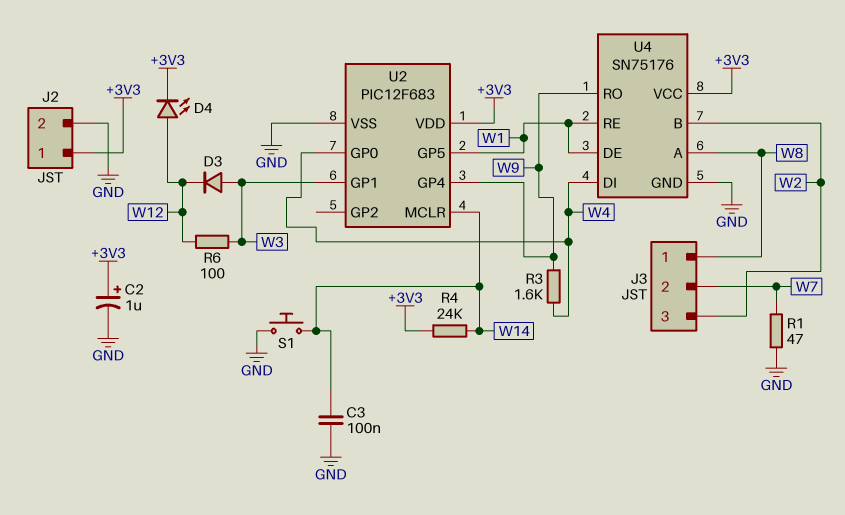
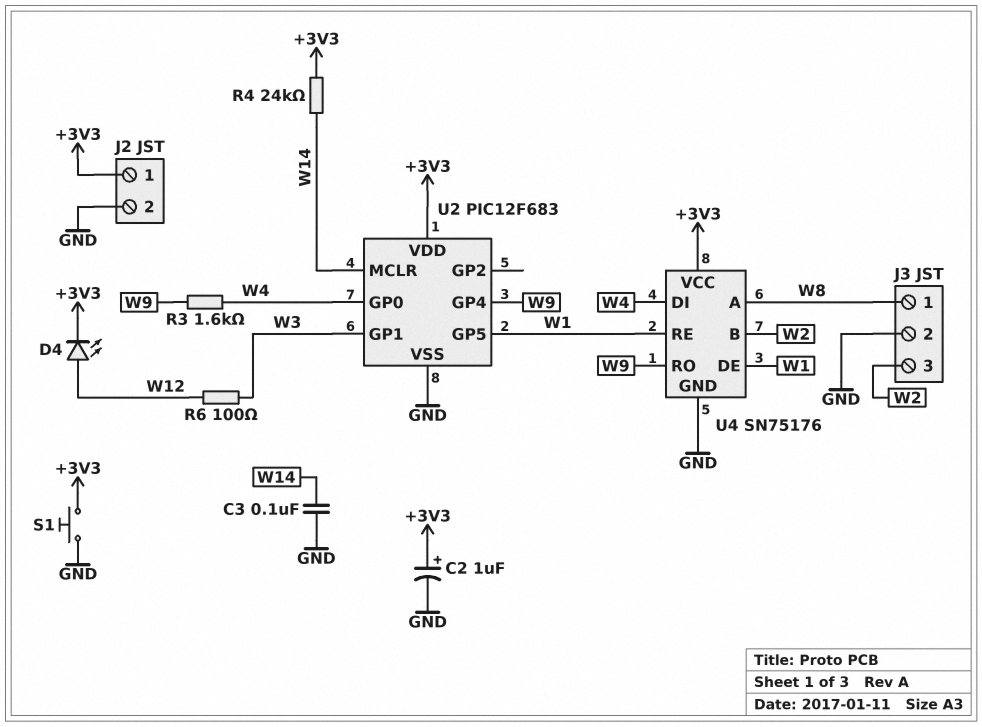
D3: diode (A W3, K W12) -> none
J3 pin 2: W7 -> GND
R1: 47 (GND, W7) -> none
S1: button (GND, W14) -> button (+3V3, GND)

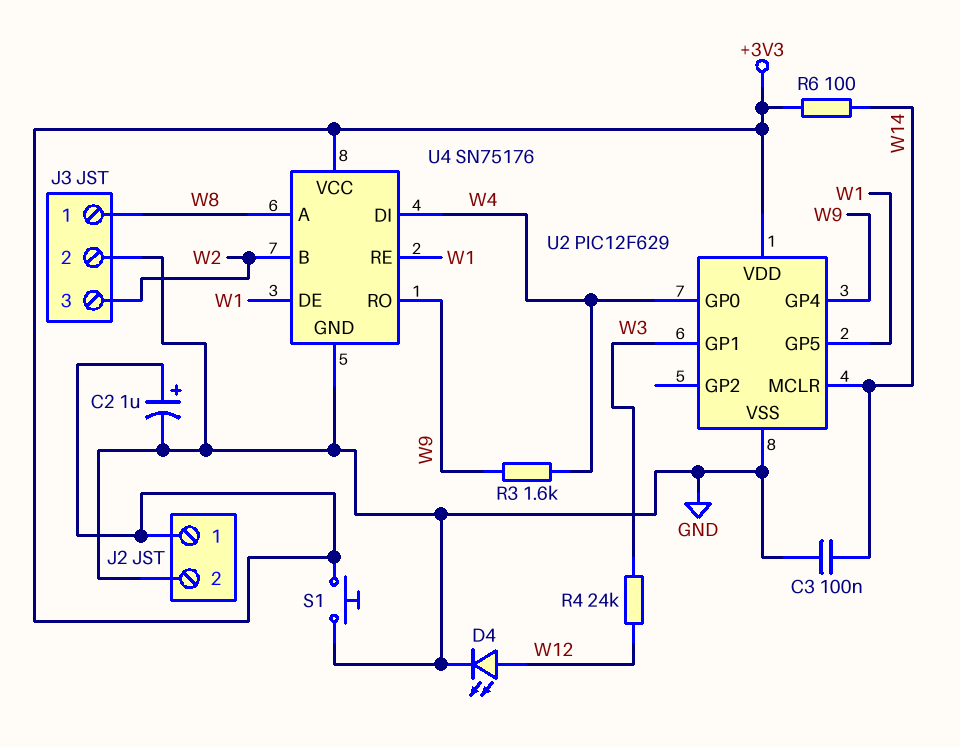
D4: LED (A W12, K +3V3) -> LED (A W12, K GND)
R4: 24k (+3V3, W14) -> 24k (W3, W12)
R6: 100 (W3, W12) -> 100 (+3V3, W14)
U2: PIC12F683 -> PIC12F629

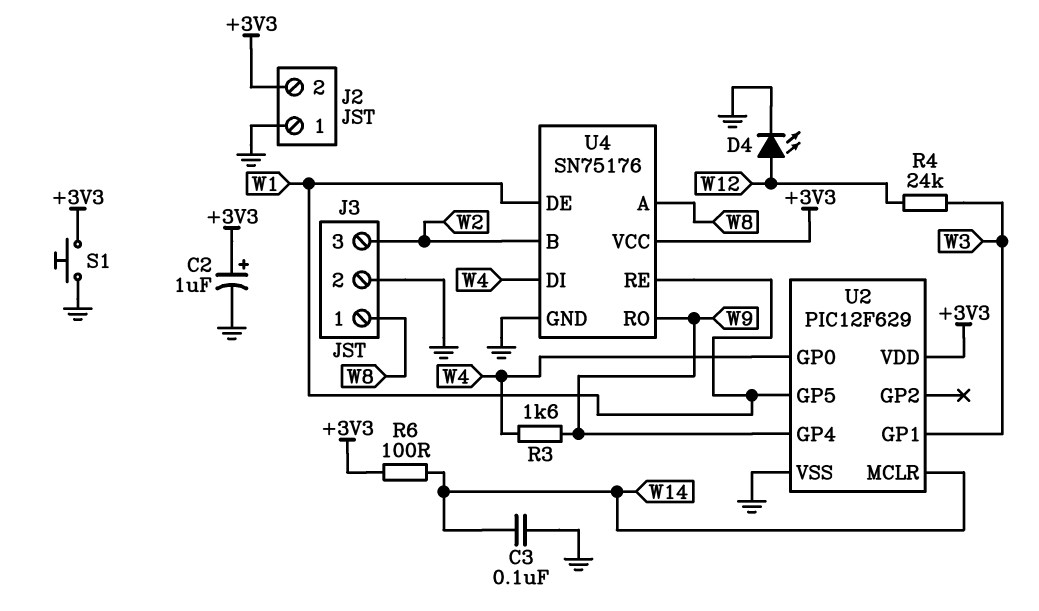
J2 pin 1: +3V3 -> GND
J2 pin 2: GND -> +3V3

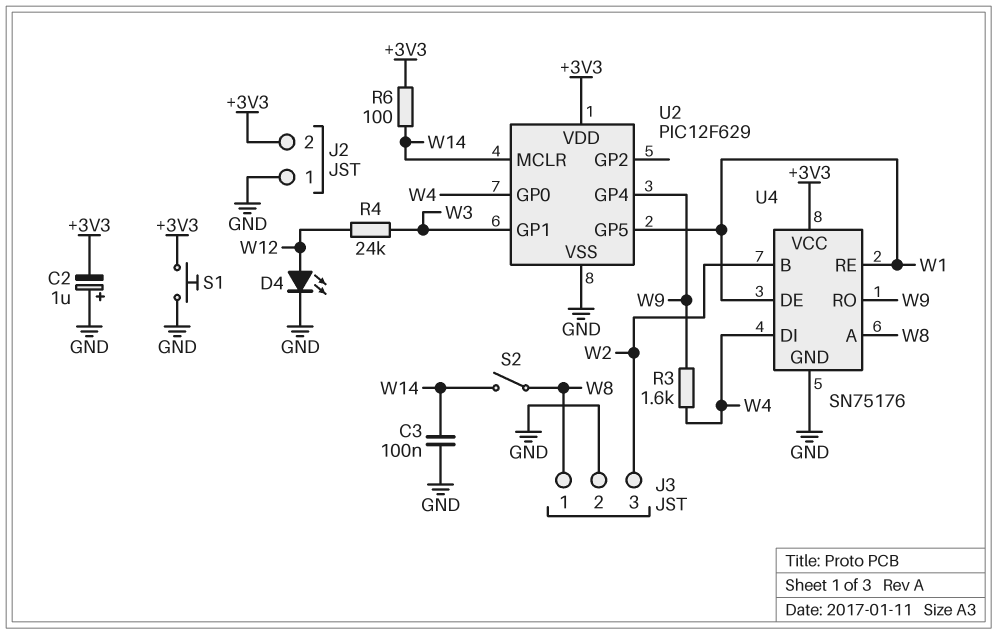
C2: 1uF (plus +3V3, minus GND) -> 1uF (plus GND, minus +3V3)
S2: none -> switch (W8, W14)

